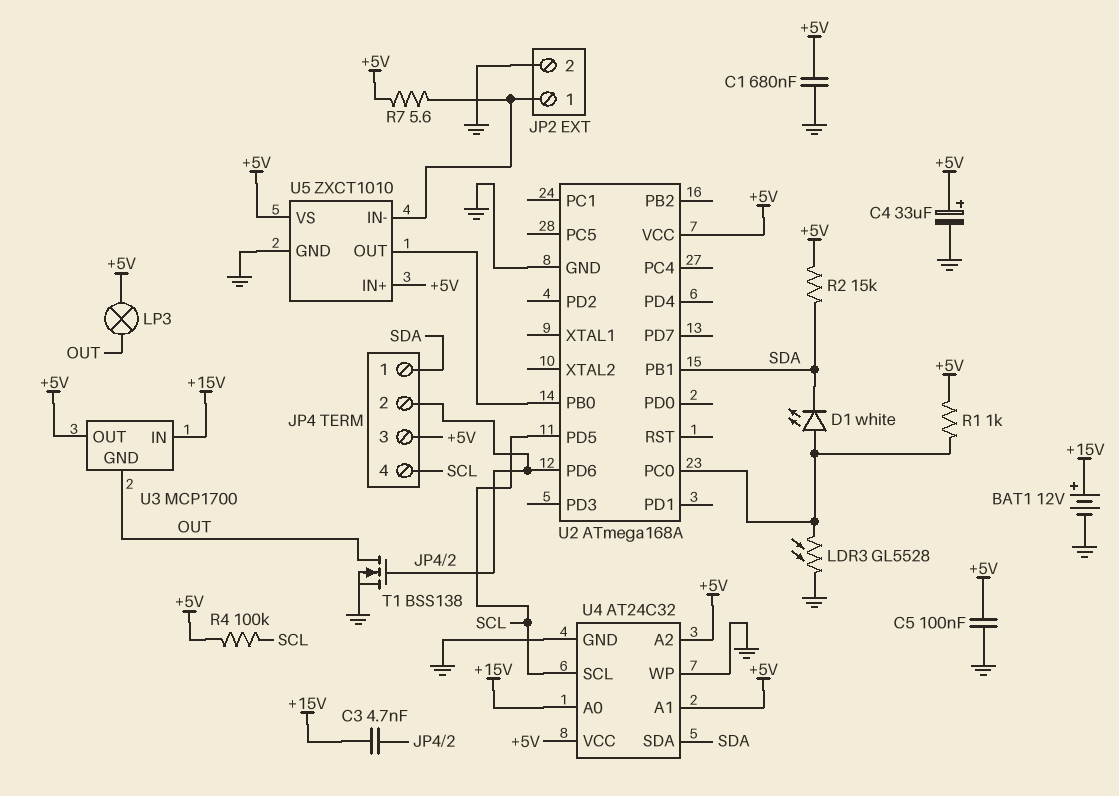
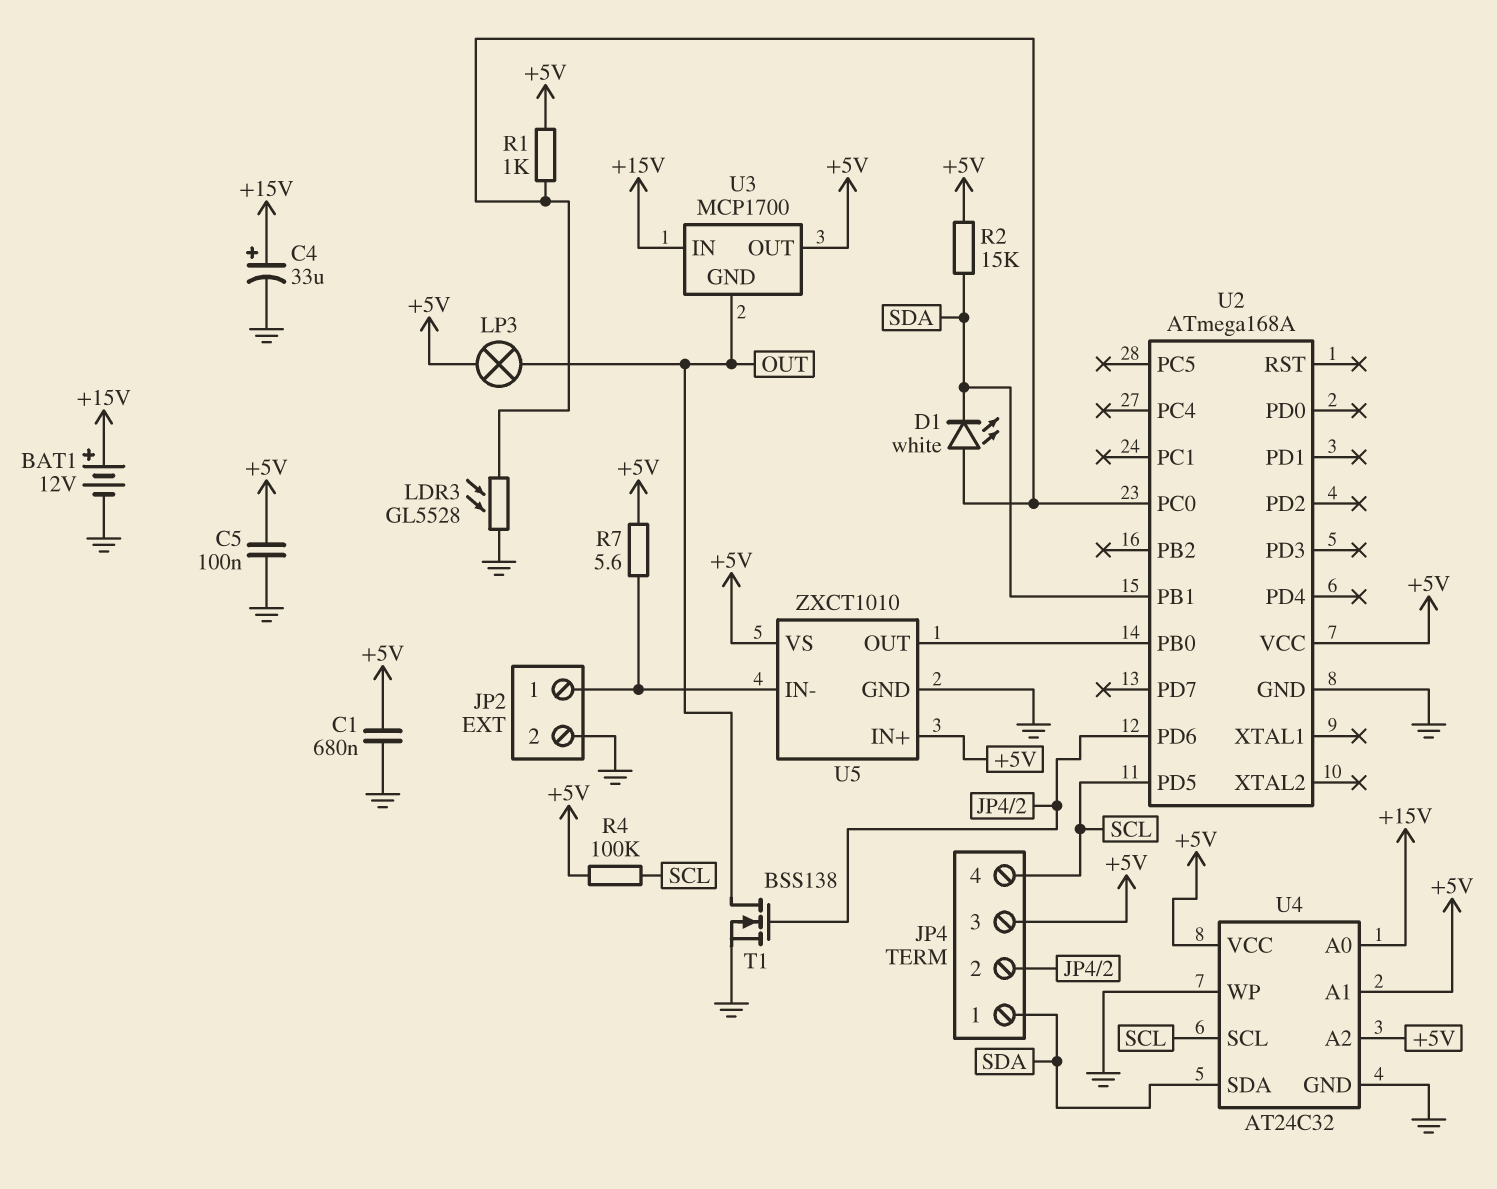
C3: 4.7nF (+15V, JP4/2) -> none
C4: 33uF (plus +5V, minus GND) -> 33uF (plus +15V, minus GND)

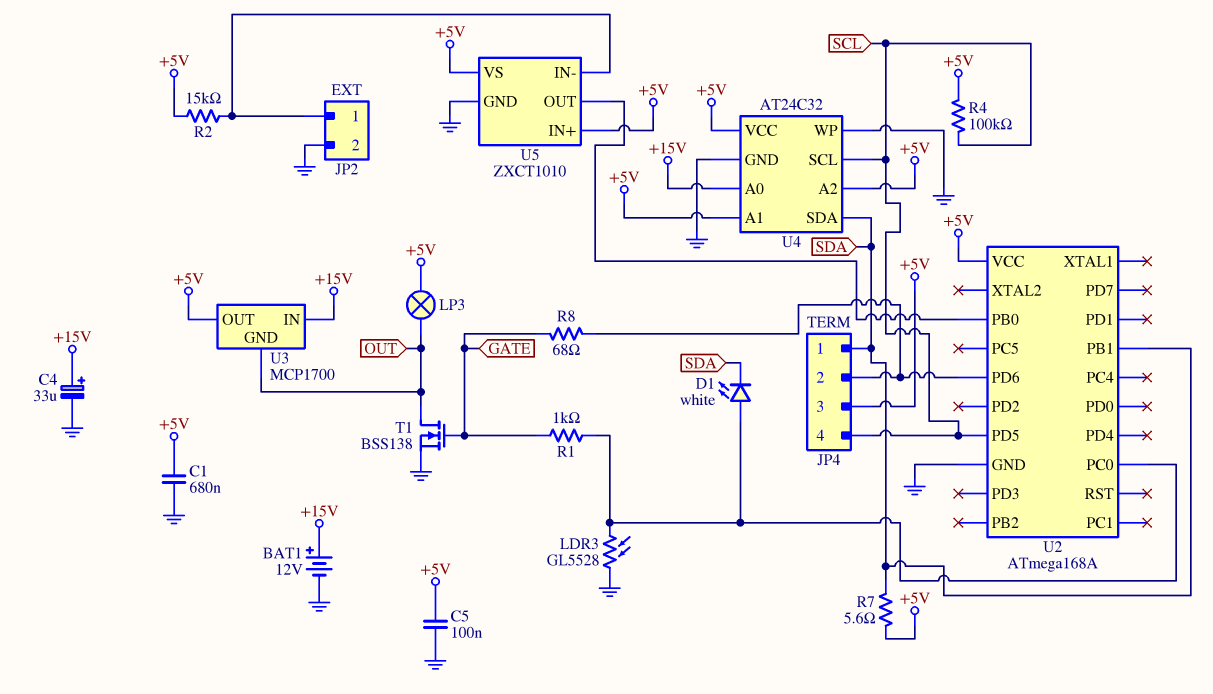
R1: 1k (+5V, U2/PC0) -> 1k (GATE, U2/PC0)
R2: 15k (+5V, SDA) -> 15k (+5V, JP2/1)
R7: 5.6 (+5V, JP2/1) -> 5.6 (+5V, SDA)
R8: none -> 68 (GATE, JP4/2)
T1: NMOS BSS138 (G JP4/2, D OUT, S GND) -> NMOS BSS138 (G GATE, D OUT, S GND)

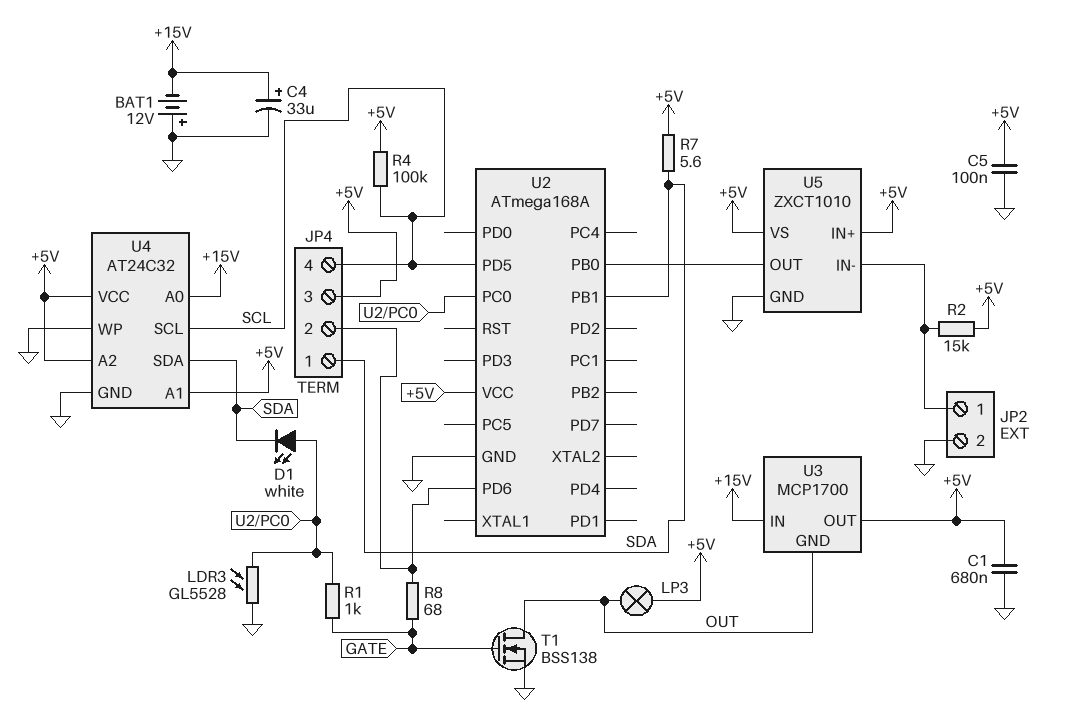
BAT1: 12V (plus +15V, minus GND) -> 12V (plus GND, minus +15V)

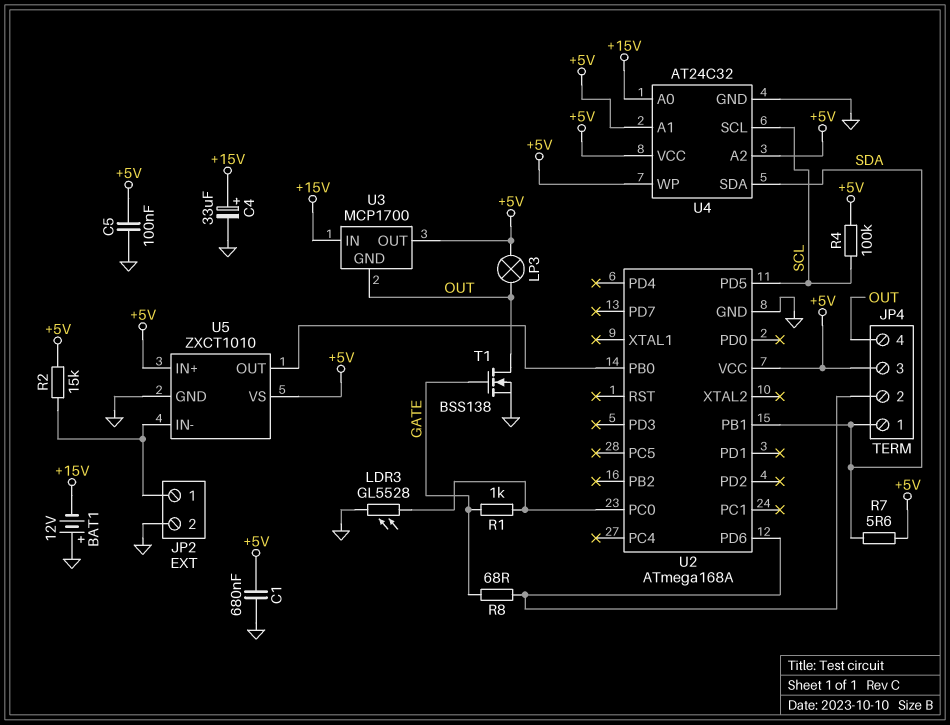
D1: LED white (A U2/PC0, K SDA) -> none
JP4 pin 4: SCL -> OUT
U4 pin WP: GND -> +5V

